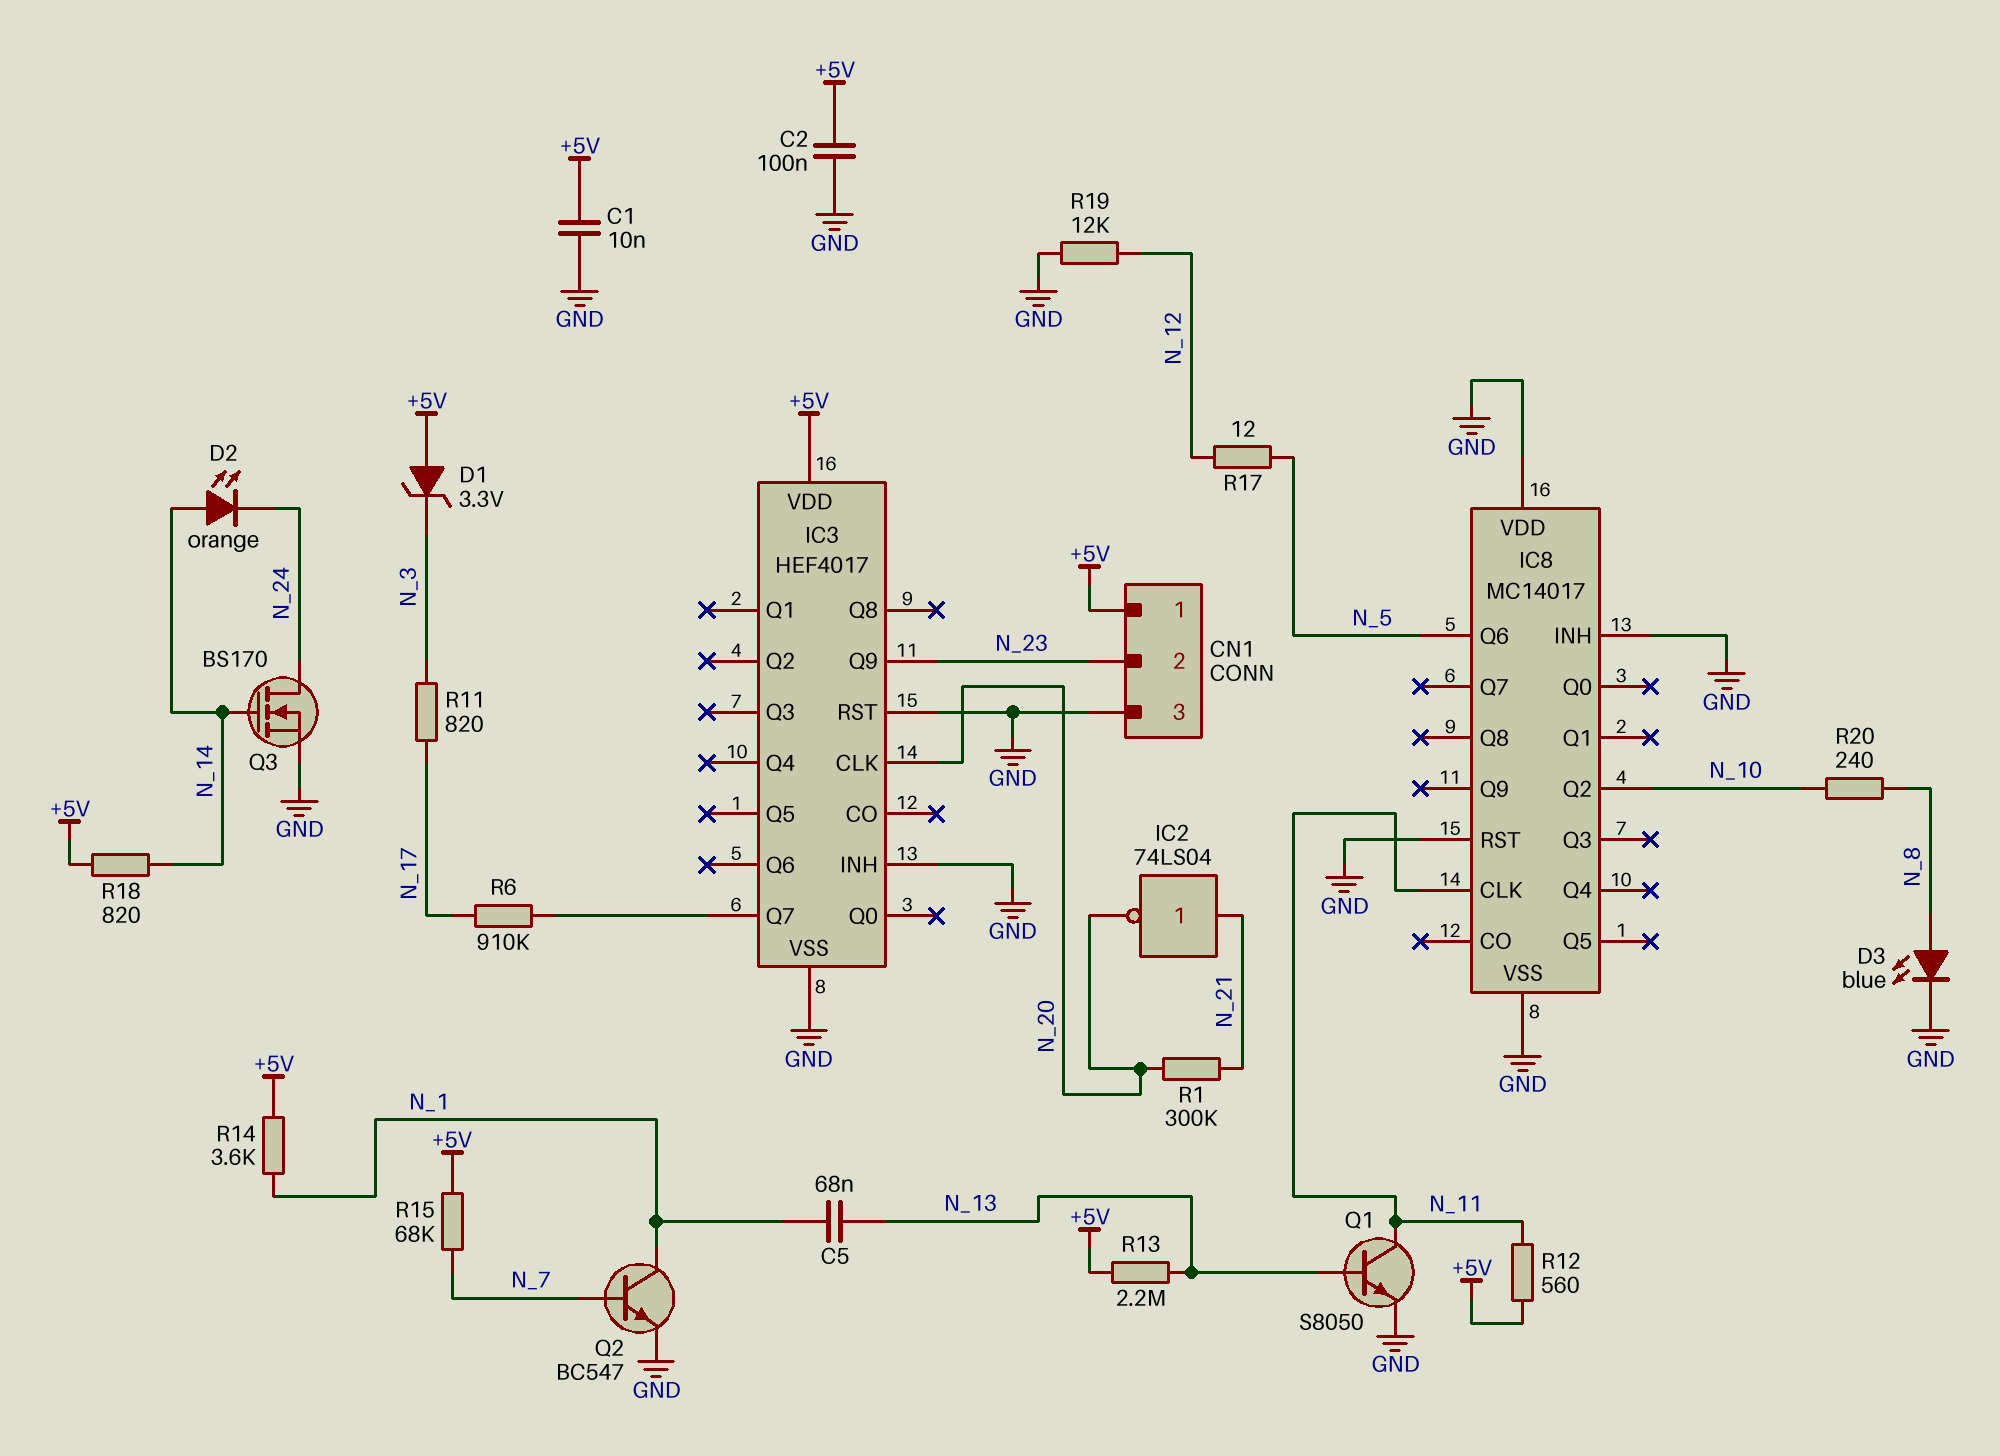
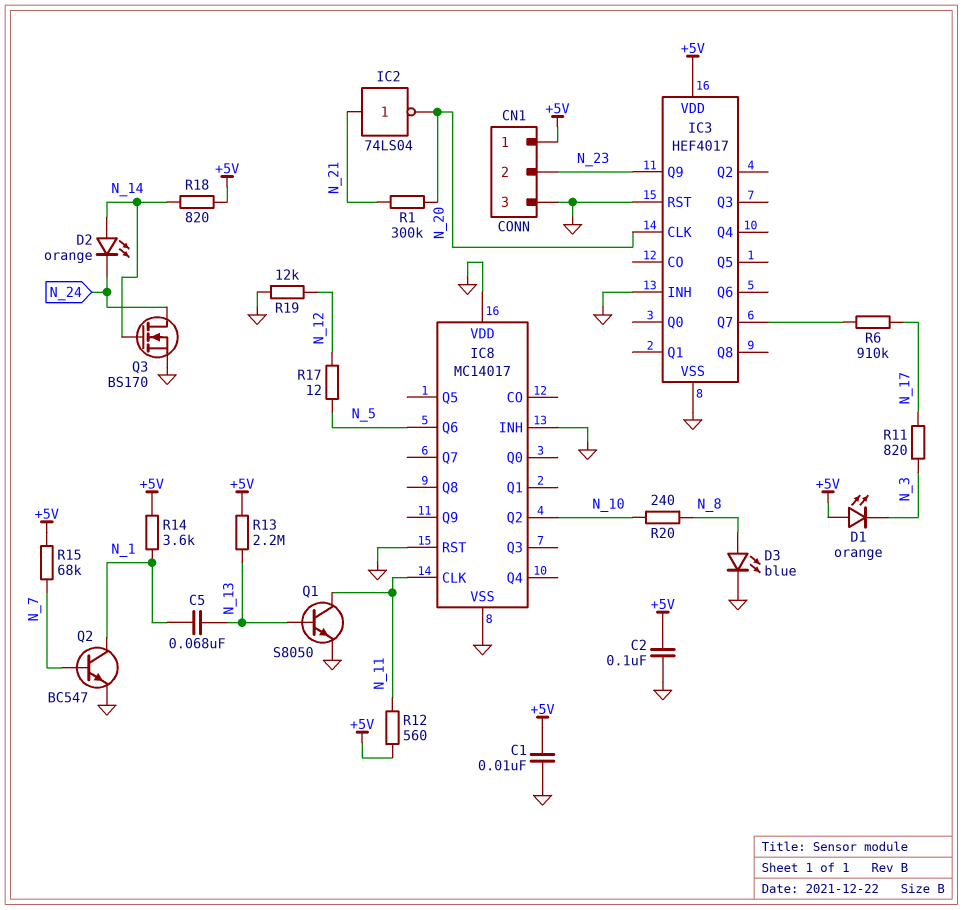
D1: zener 3.3V (A +5V, K N_3) -> LED orange (A +5V, K N_3)

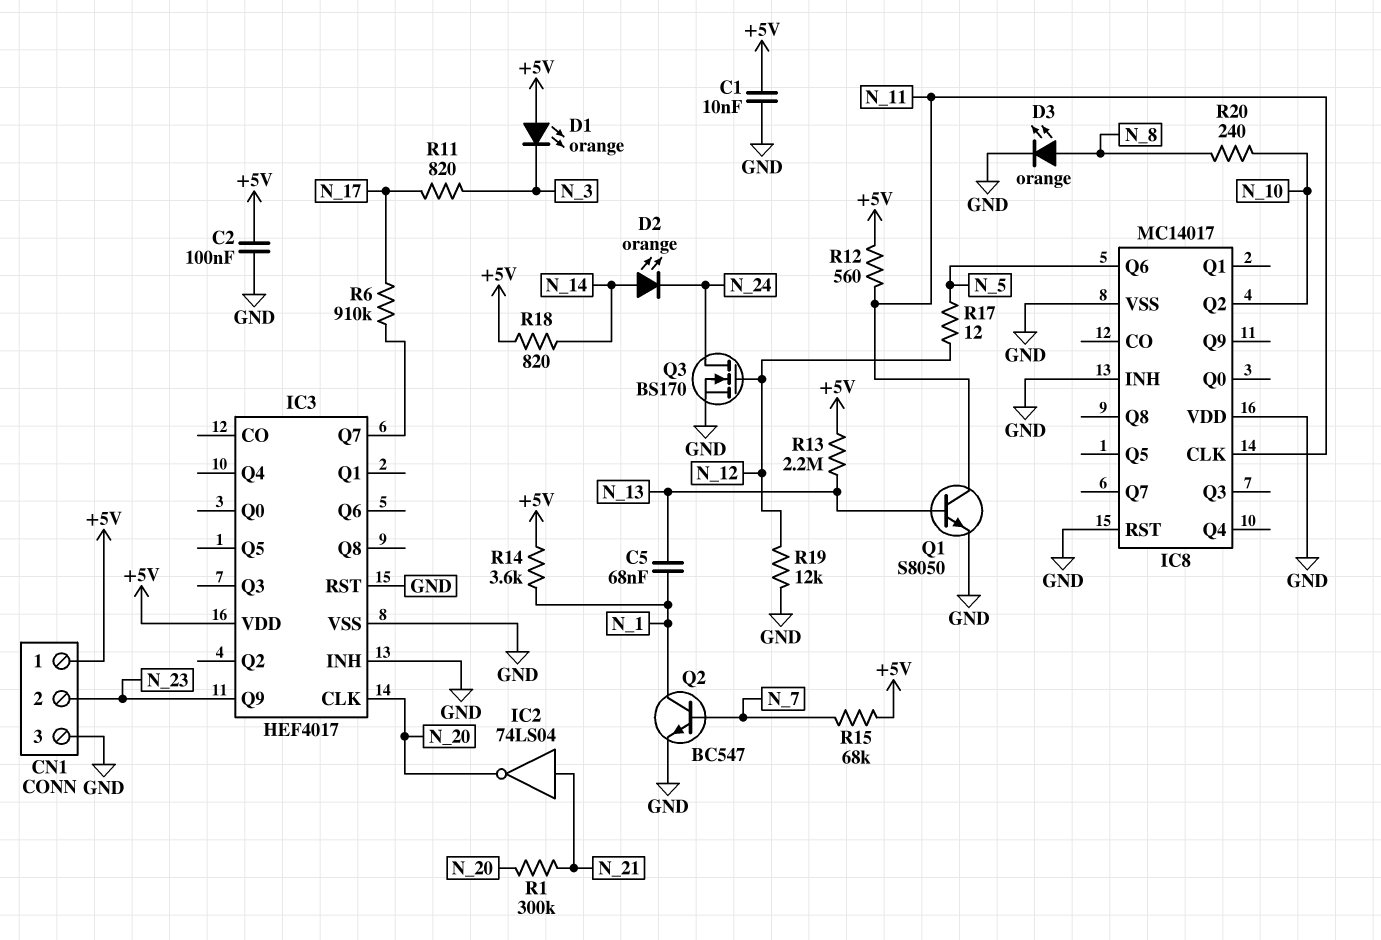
D3: LED blue (A N_8, K GND) -> LED orange (A N_8, K GND)
Q3: NMOS BS170 (G N_14, D N_24, S GND) -> NMOS BS170 (G N_12, D N_24, S GND)

